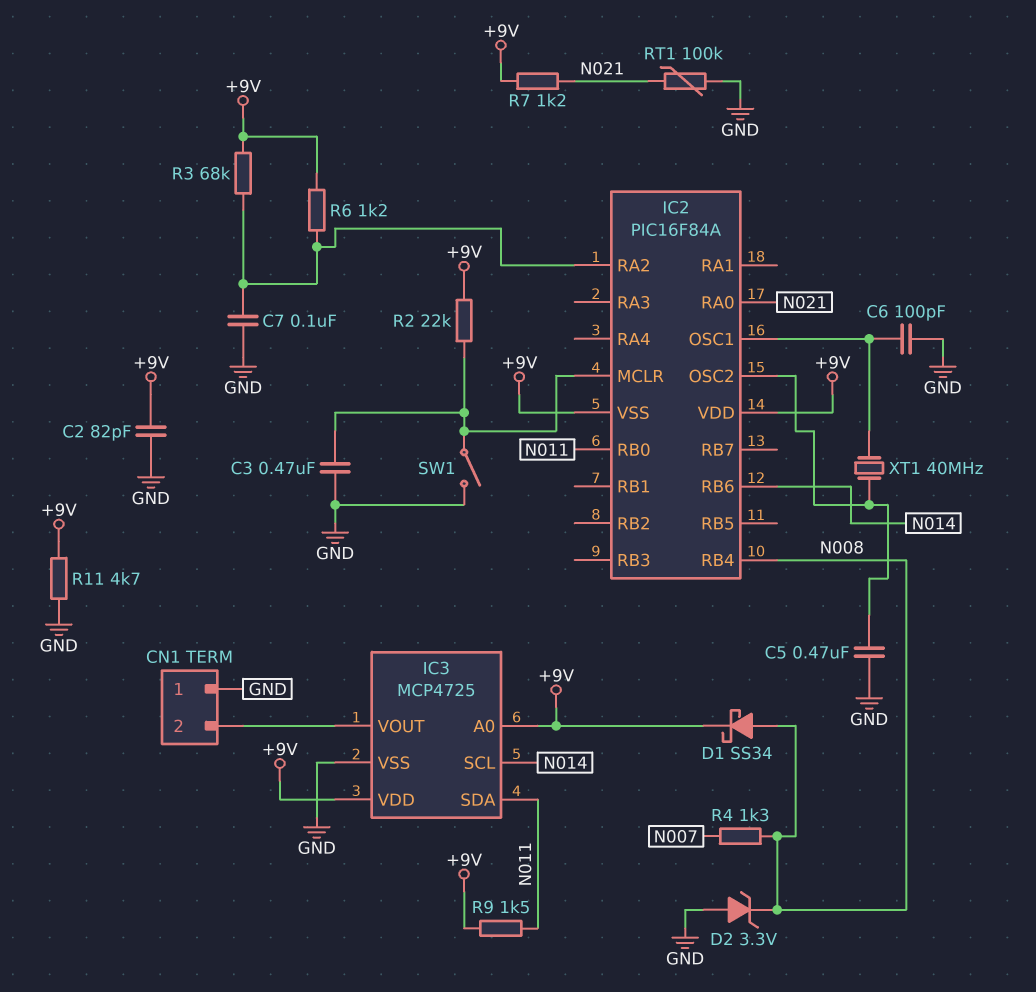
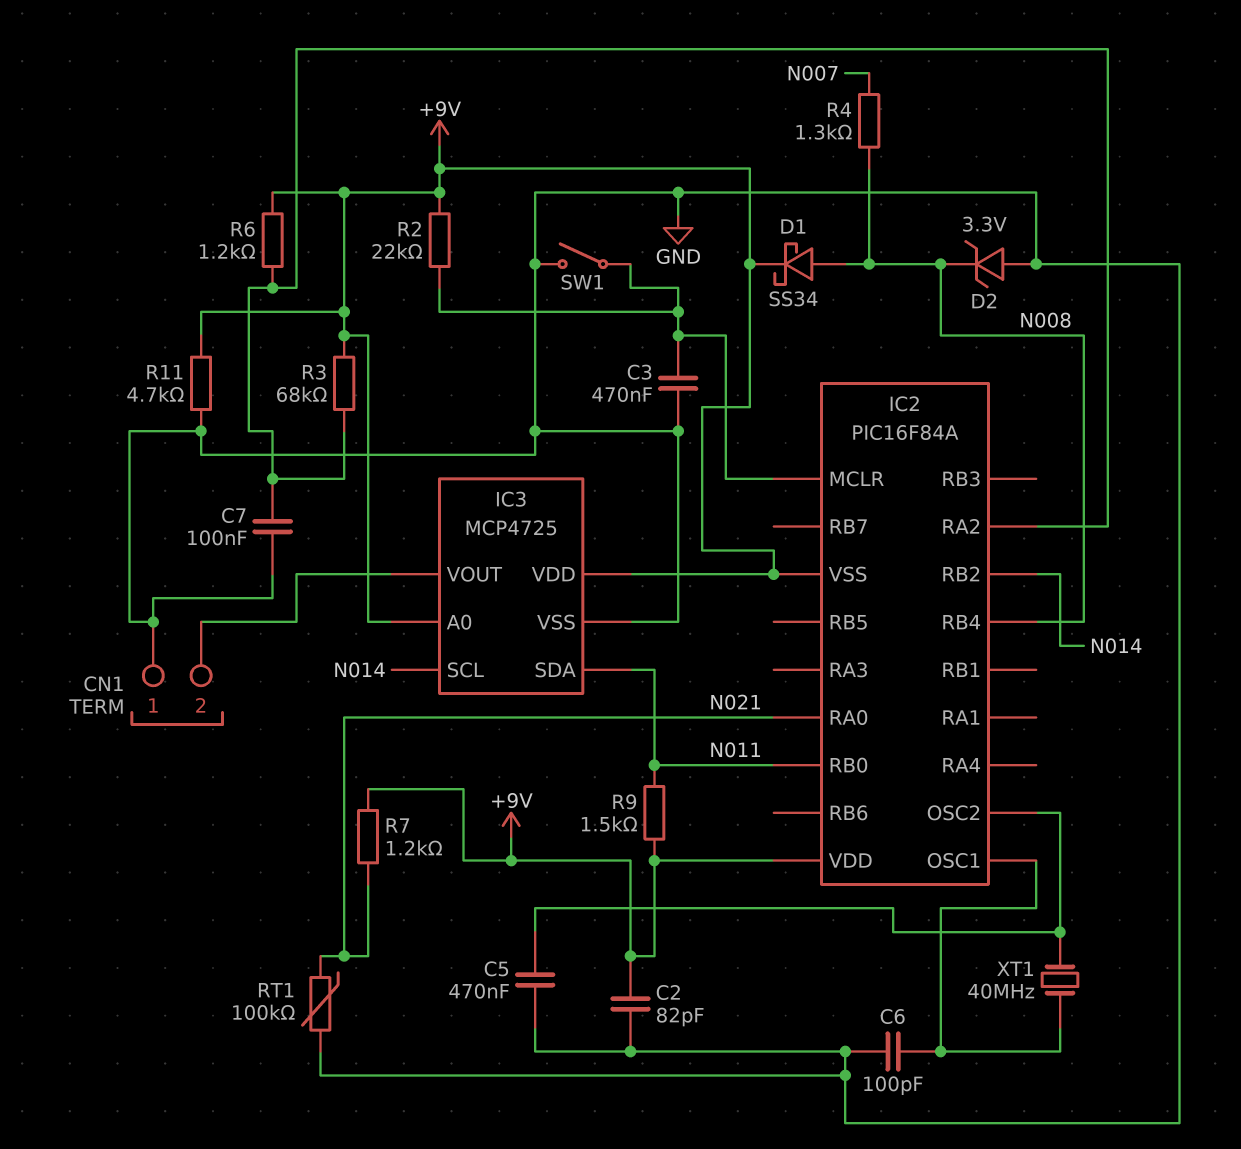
IC2 pin RB2: none -> N014
IC2 pin RB6: N014 -> none

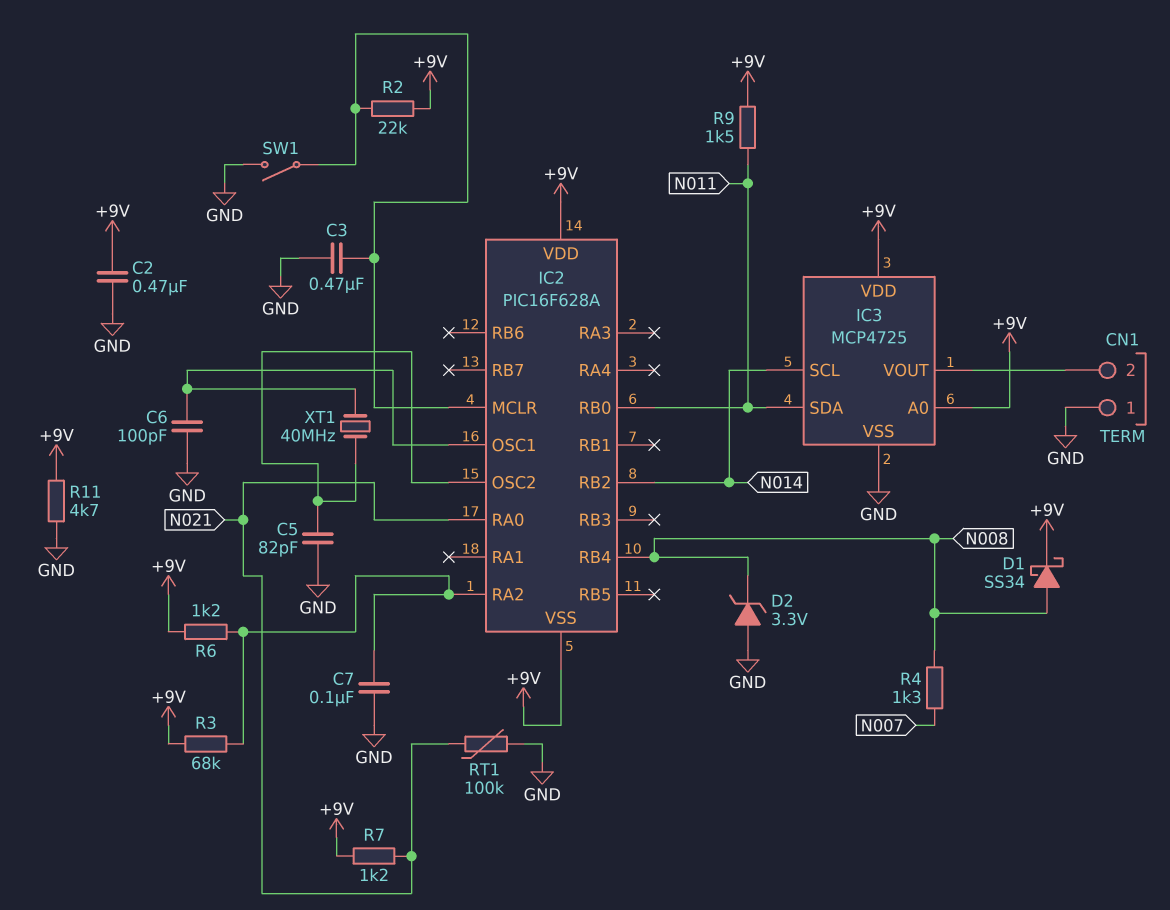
C2: 82pF (+9V, GND) -> 470nF (+9V, GND)
C5: 470nF (GND, IC2/OSC2) -> 82pF (GND, IC2/OSC2)
IC2: PIC16F84A -> PIC16F628A

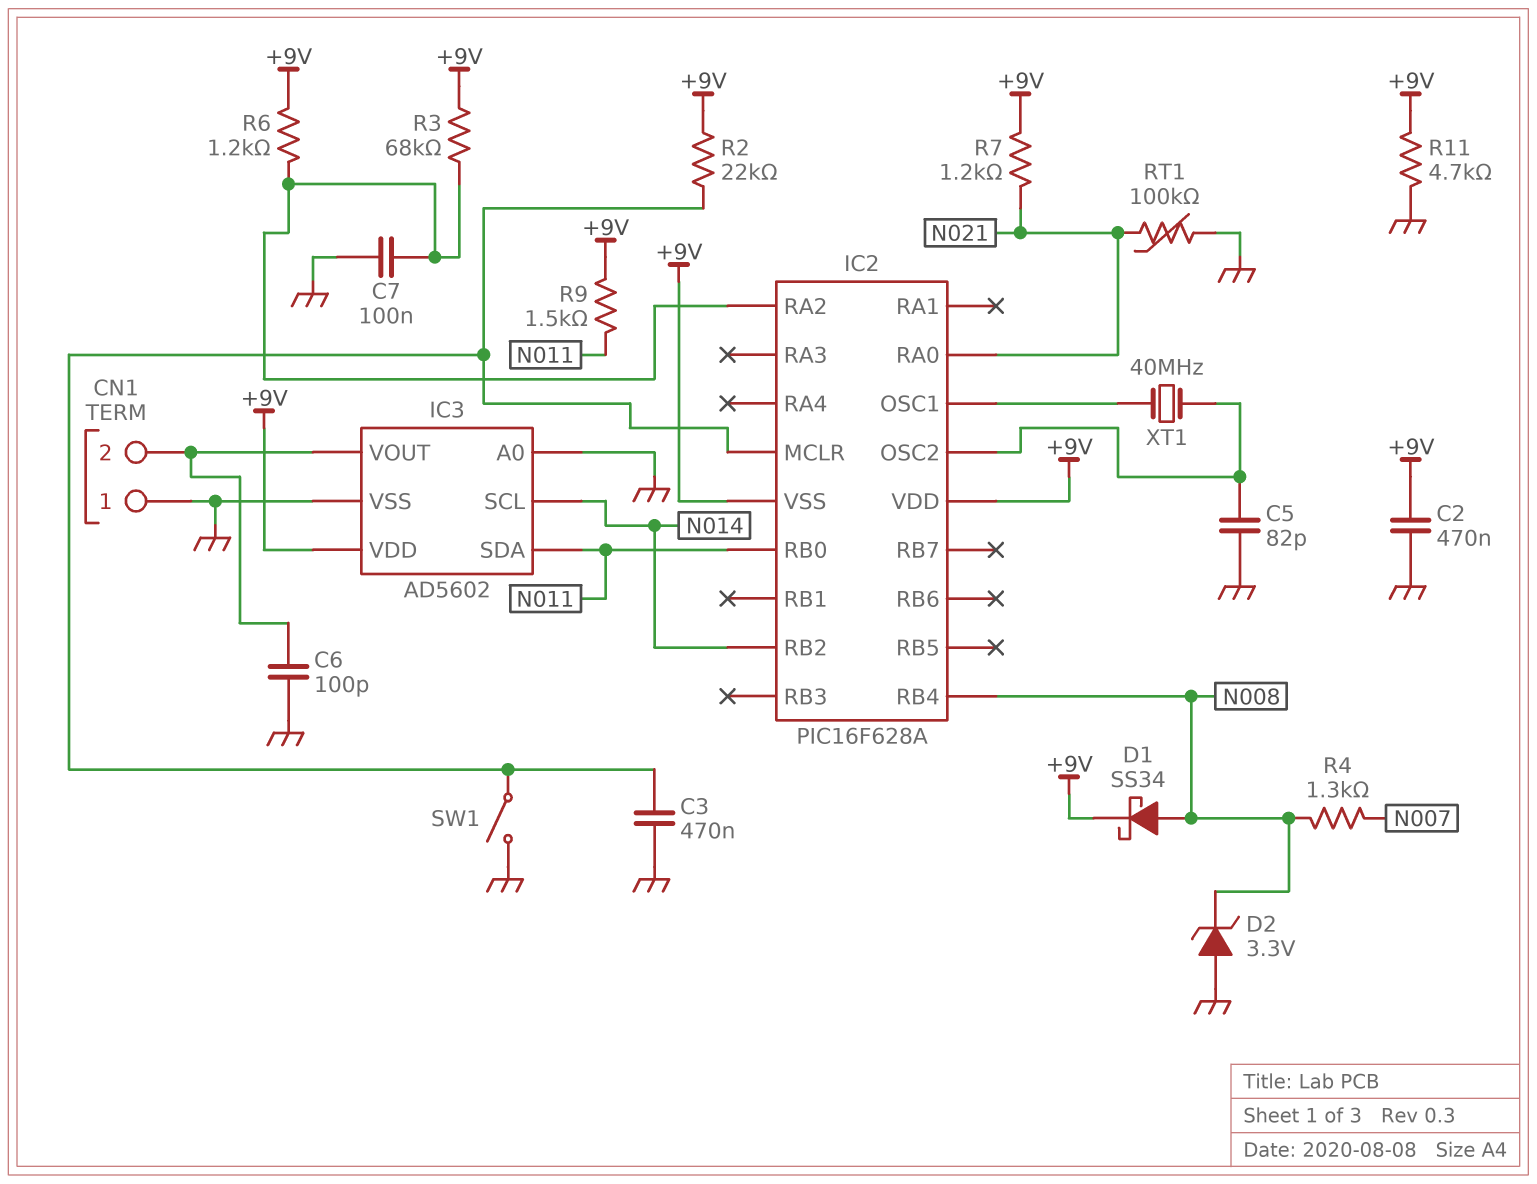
C6: 100pF (GND, IC2/OSC1) -> 100pF (CN1/2, GND)
IC3: MCP4725 -> AD5602
IC3 pin A0: +9V -> GND

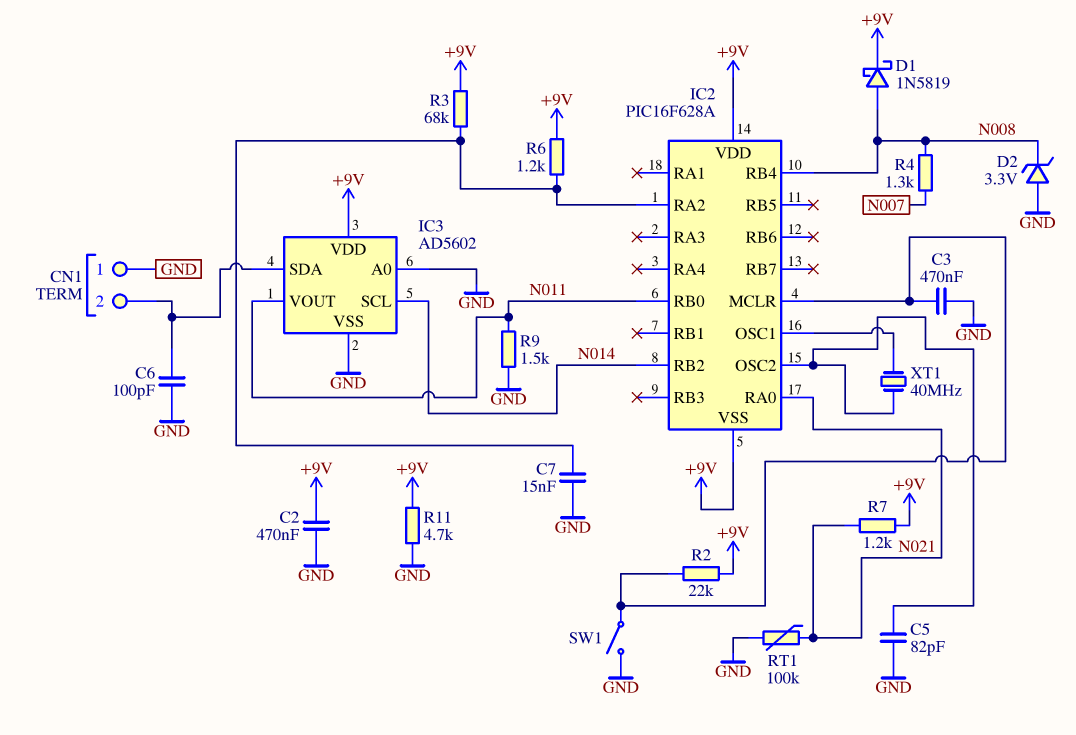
C7: 100nF (GND, IC2/RA2) -> 15nF (GND, IC2/RA2)
D1: schottky SS34 (A N008, K +9V) -> schottky 1N5819 (A N008, K +9V)
IC3 pin SDA: N011 -> CN1/2
IC3 pin VOUT: CN1/2 -> N011
R9: 1.5k (+9V, N011) -> 1.5k (GND, N011)

